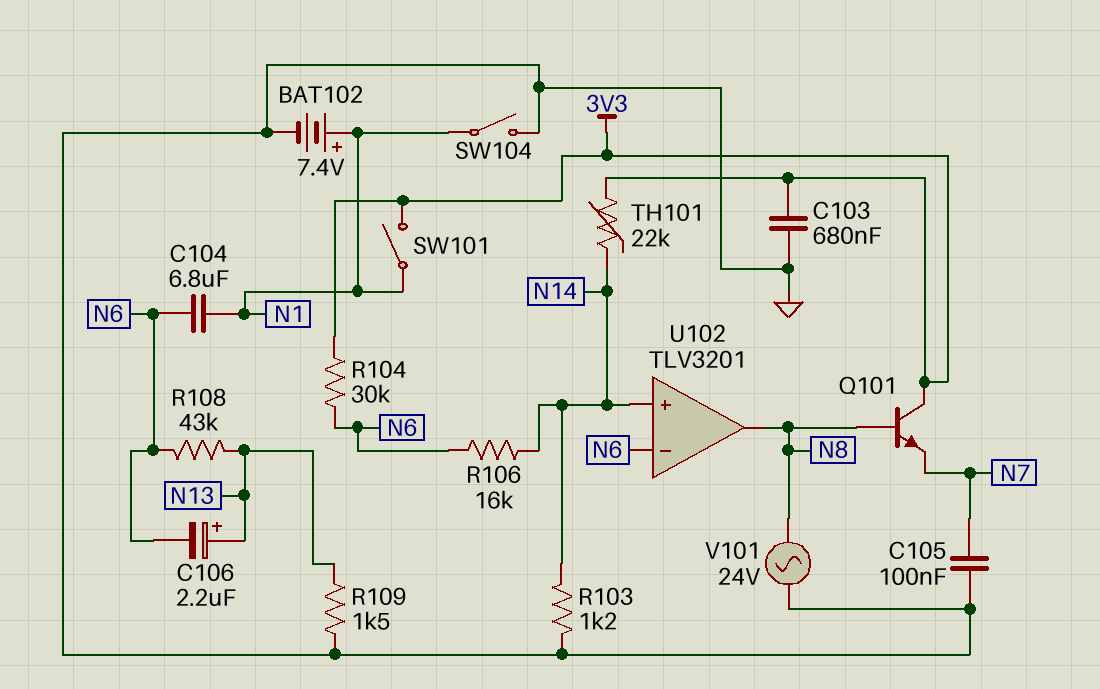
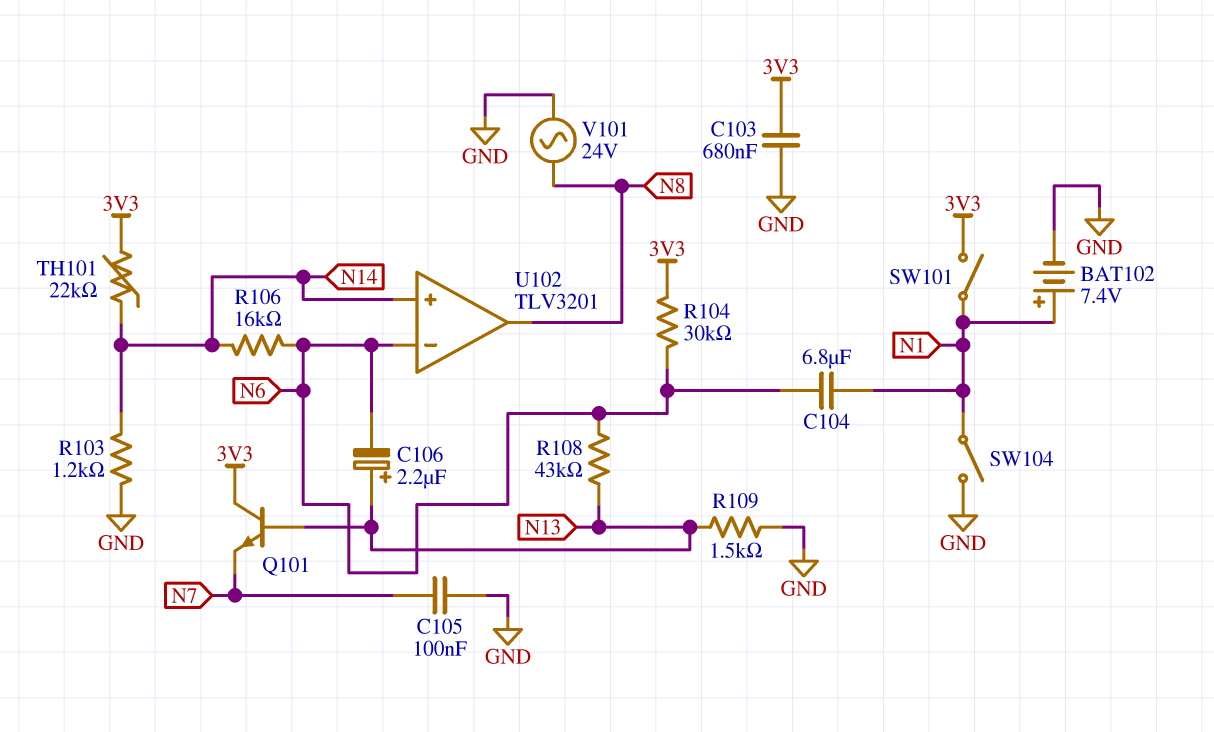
Q101: NPN (B N8, C 3V3, E N7) -> NPN (B N13, C 3V3, E N7)

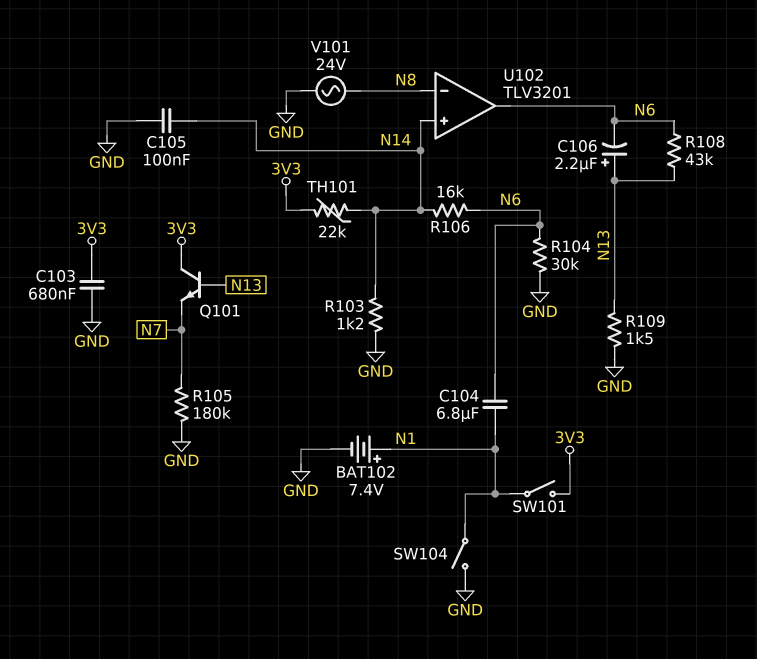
C105: 100nF (GND, N7) -> 100nF (GND, N14)
R104: 30k (3V3, N6) -> 30k (GND, N6)
R105: none -> 180k (GND, N7)
U102 pin in-: N6 -> N8
U102 pin out: N8 -> N6

